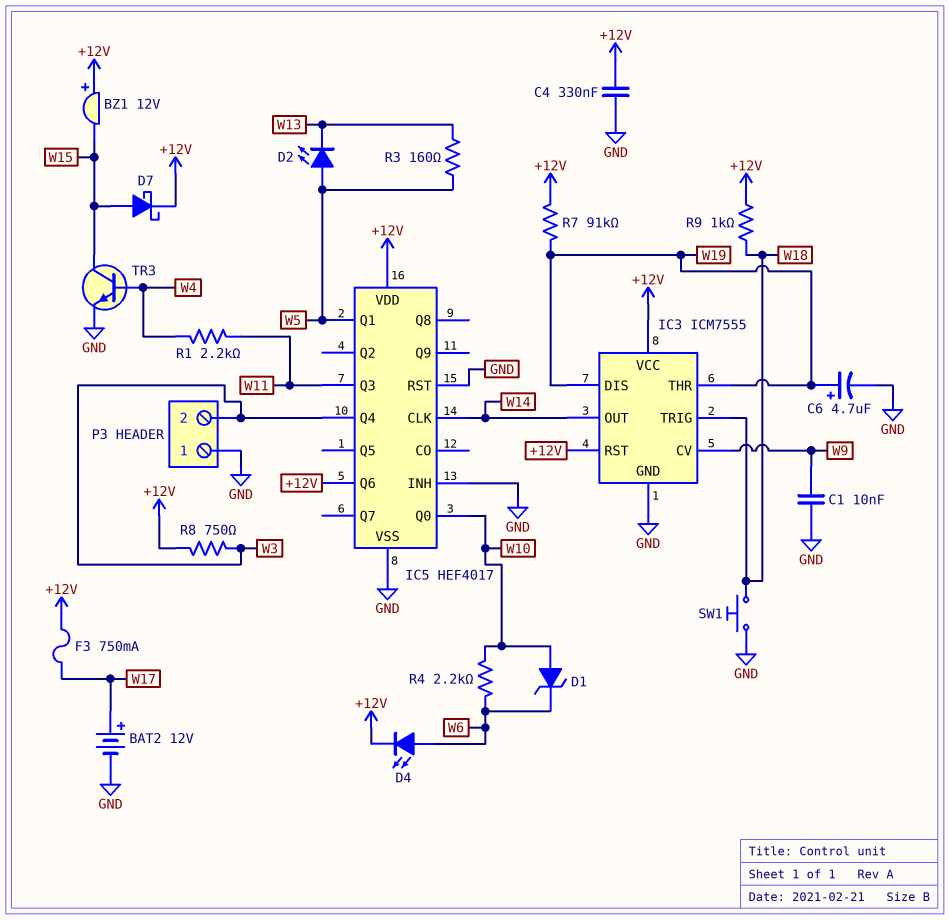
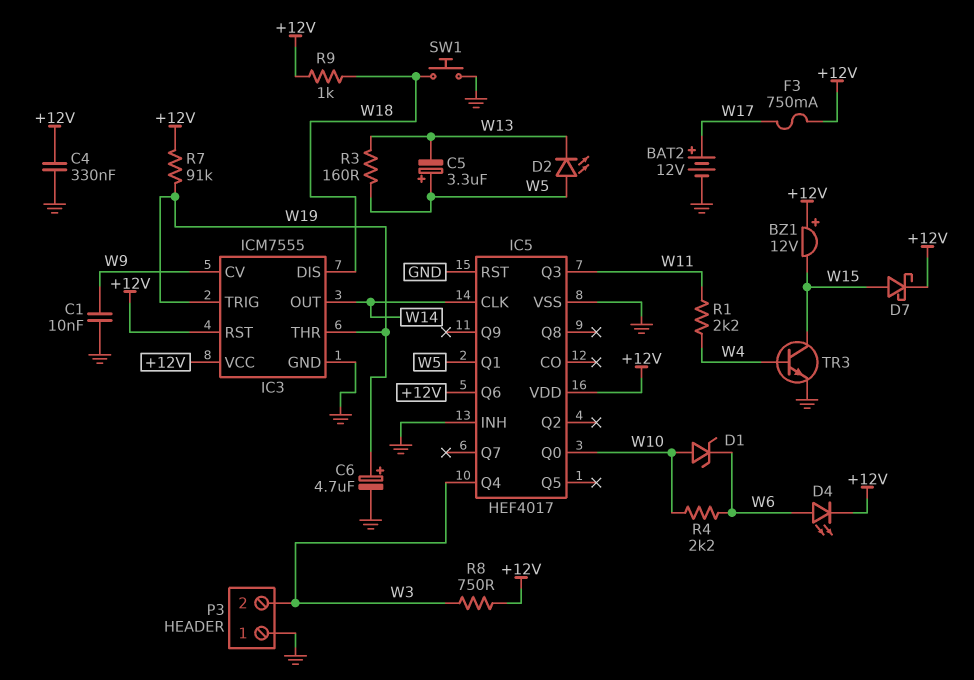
C5: none -> 3.3uF (plus W5, minus W13)
IC3 pin DIS: W19 -> W18
IC3 pin TRIG: W18 -> W19

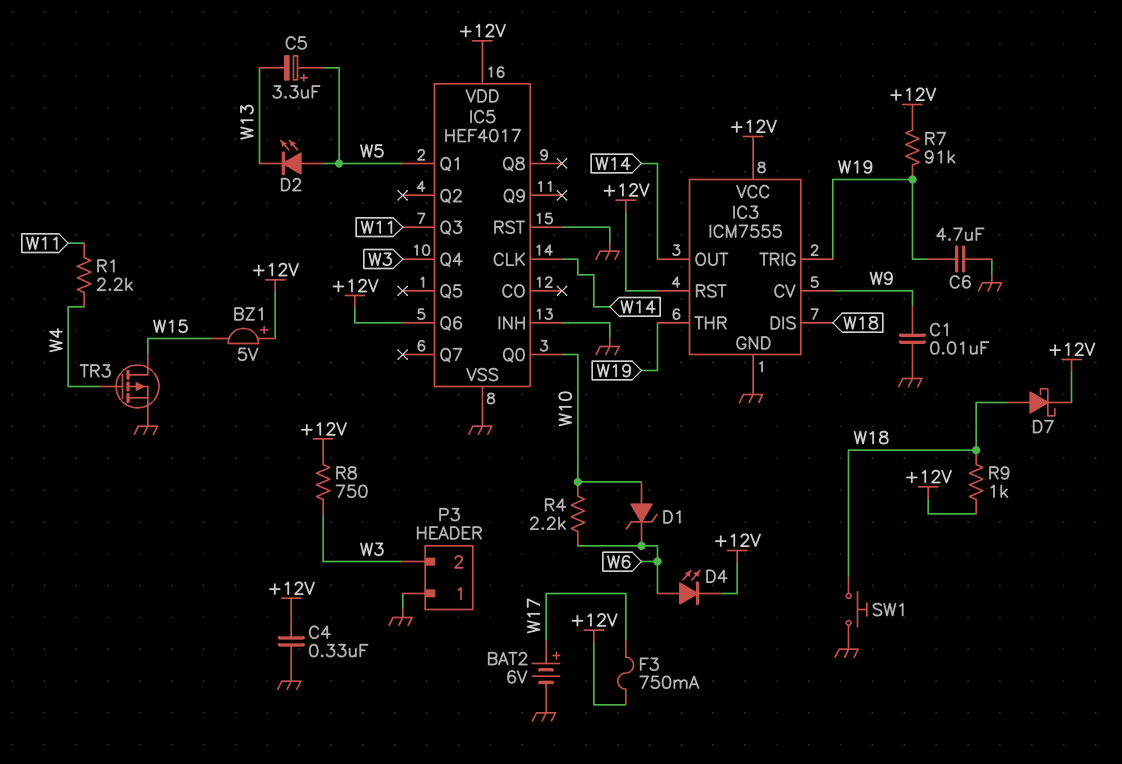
BAT2: 12V (plus W17, minus GND) -> 6V (plus W17, minus GND)
BZ1: buzzer 12V (plus +12V, minus W15) -> buzzer 5V (plus +12V, minus W15)
C6: 4.7uF (plus W19, minus GND) -> 4.7uF (GND, W19)
D7: schottky (A W15, K +12V) -> schottky (A W18, K +12V)
R3: 160 (W5, W13) -> none
TR3: NPN (B W4, C W15, E GND) -> PMOS (G W4, D W15, S GND)

